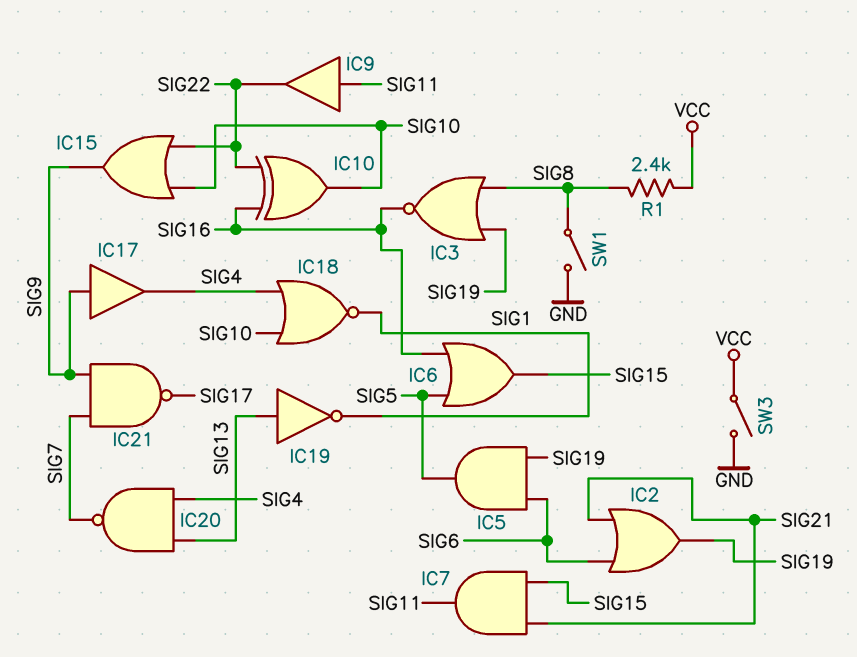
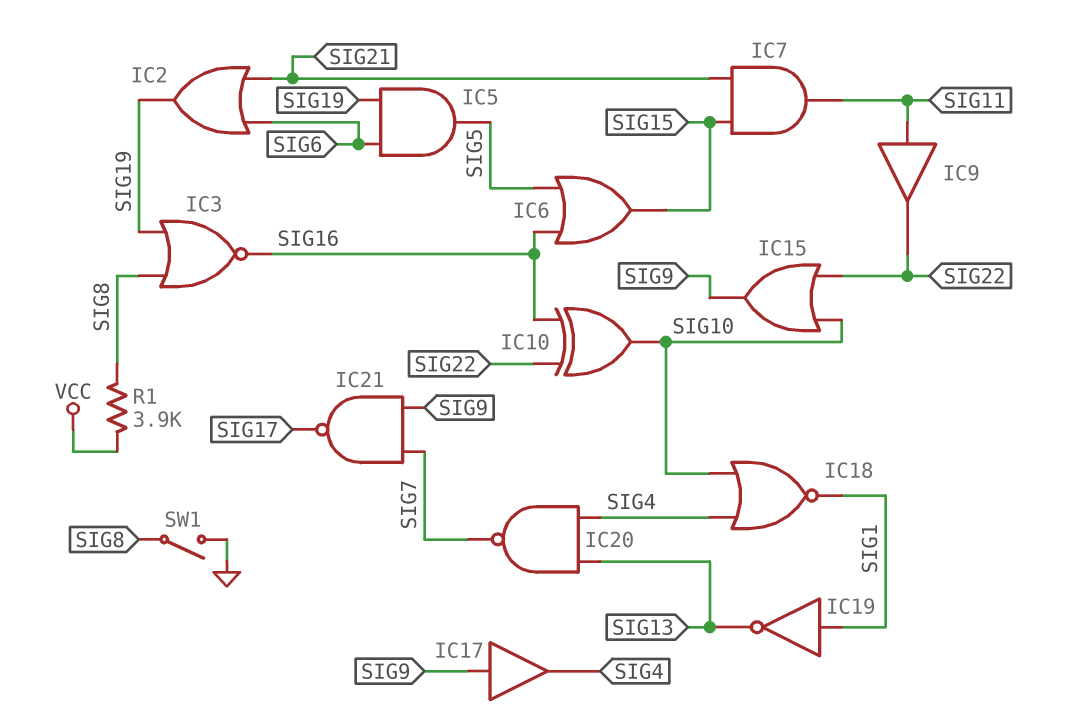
IC19: NOT (in SIG13, out SIG1) -> NOT (in SIG1, out SIG13)
R1: 2.4k (SIG8, VCC) -> 3.9k (SIG8, VCC)
SW3: switch (GND, VCC) -> none

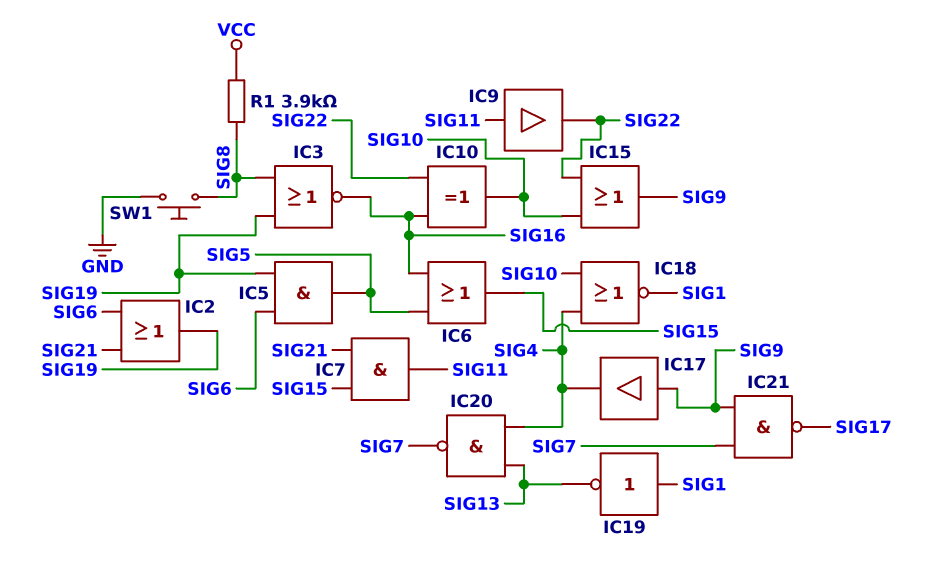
SW1: switch (GND, SIG8) -> button (GND, SIG8)

